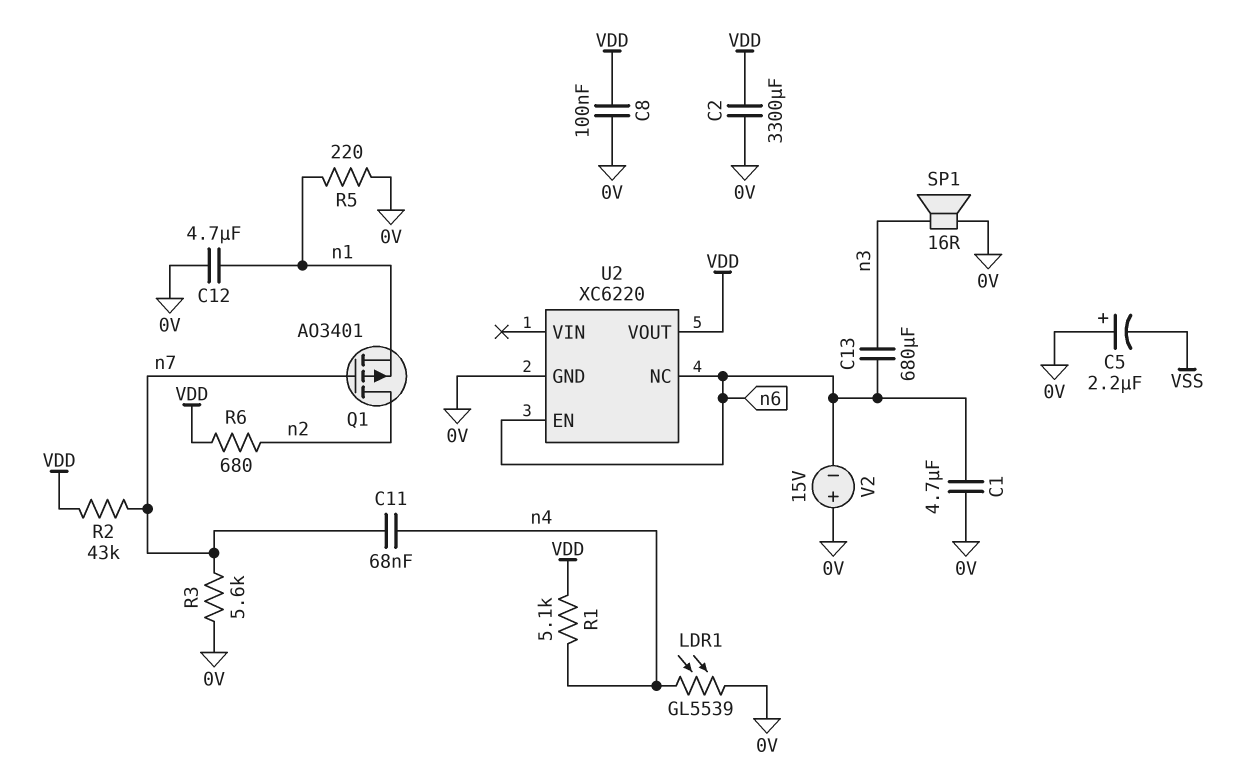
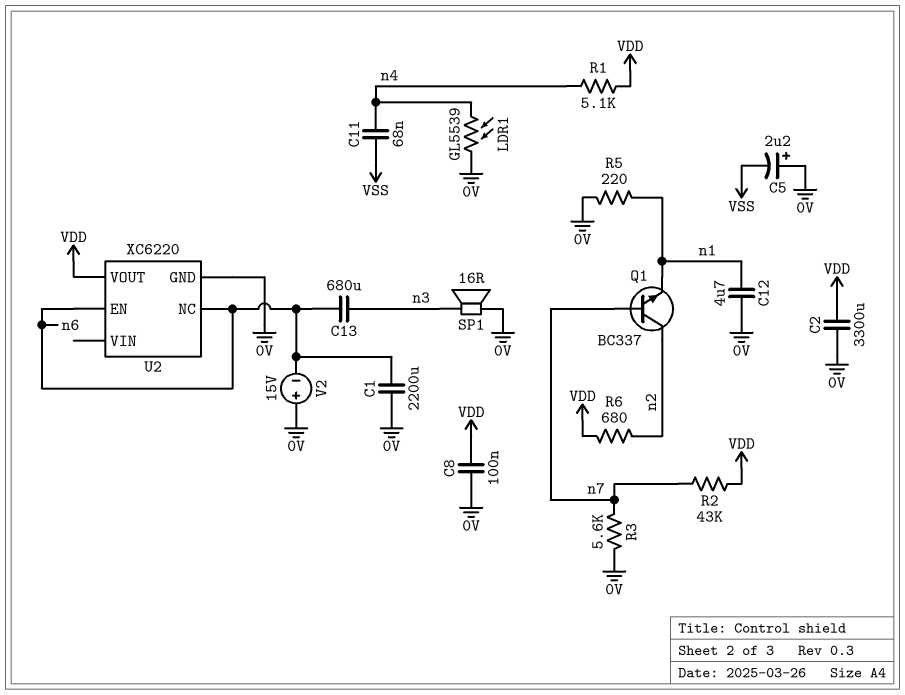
C1: 4.7uF (0V, n6) -> 2200uF (0V, n6)
C11: 68nF (n4, n7) -> 68nF (VSS, n4)
Q1: PMOS AO3401 (G n7, D n2, S n1) -> NPN BC337 (B n7, C n2, E n1)

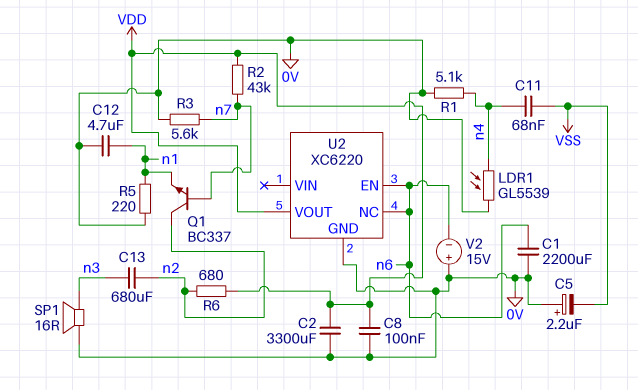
C13: 680uF (n3, n6) -> 680uF (n2, n3)
R1: 5.1k (VDD, n4) -> 5.1k (0V, n4)

